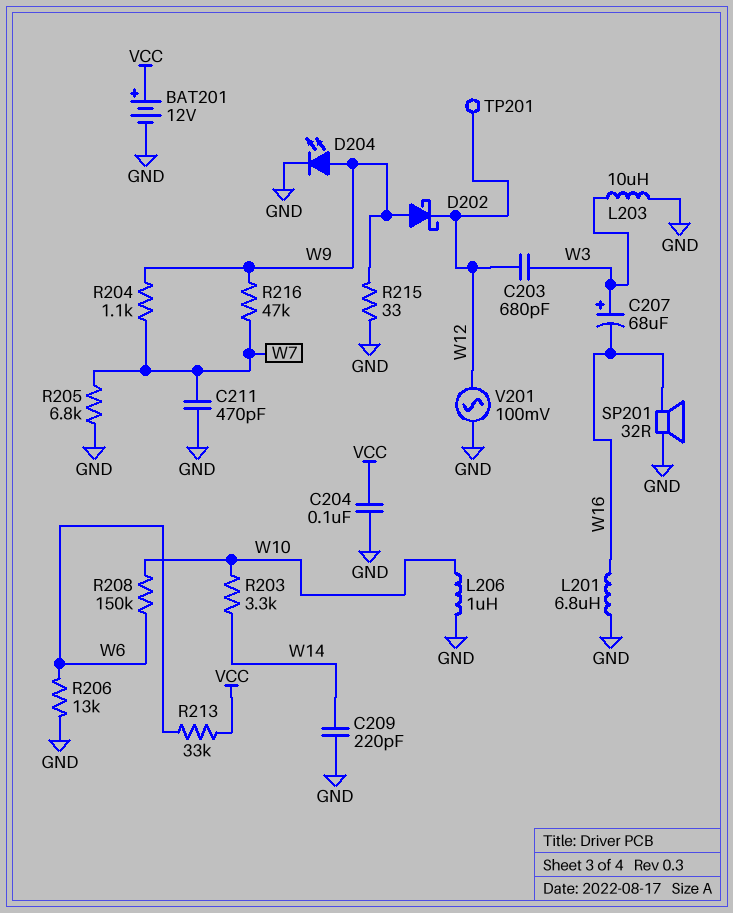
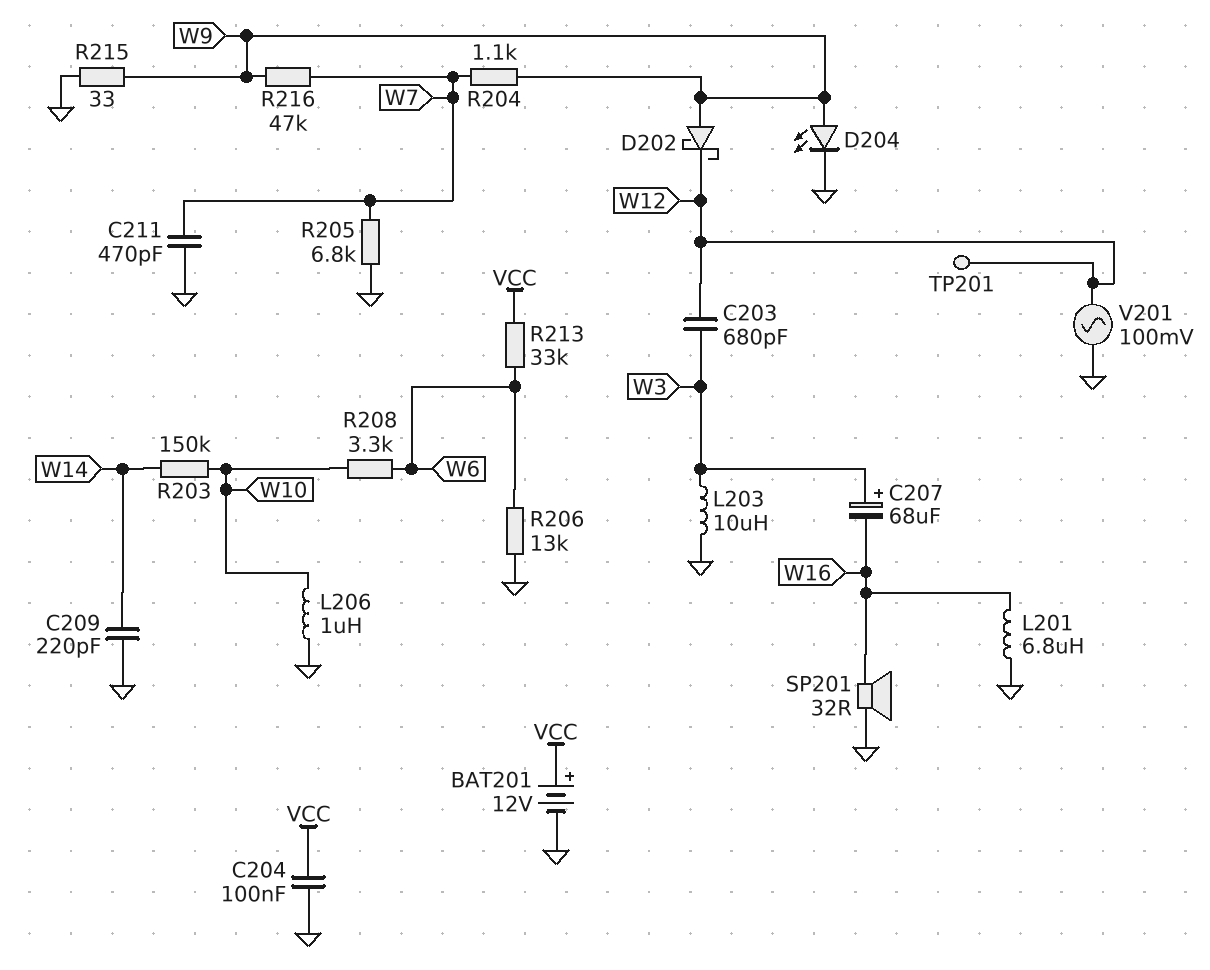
R203: 3.3k (W10, W14) -> 150k (W10, W14)
R208: 150k (W6, W10) -> 3.3k (W6, W10)

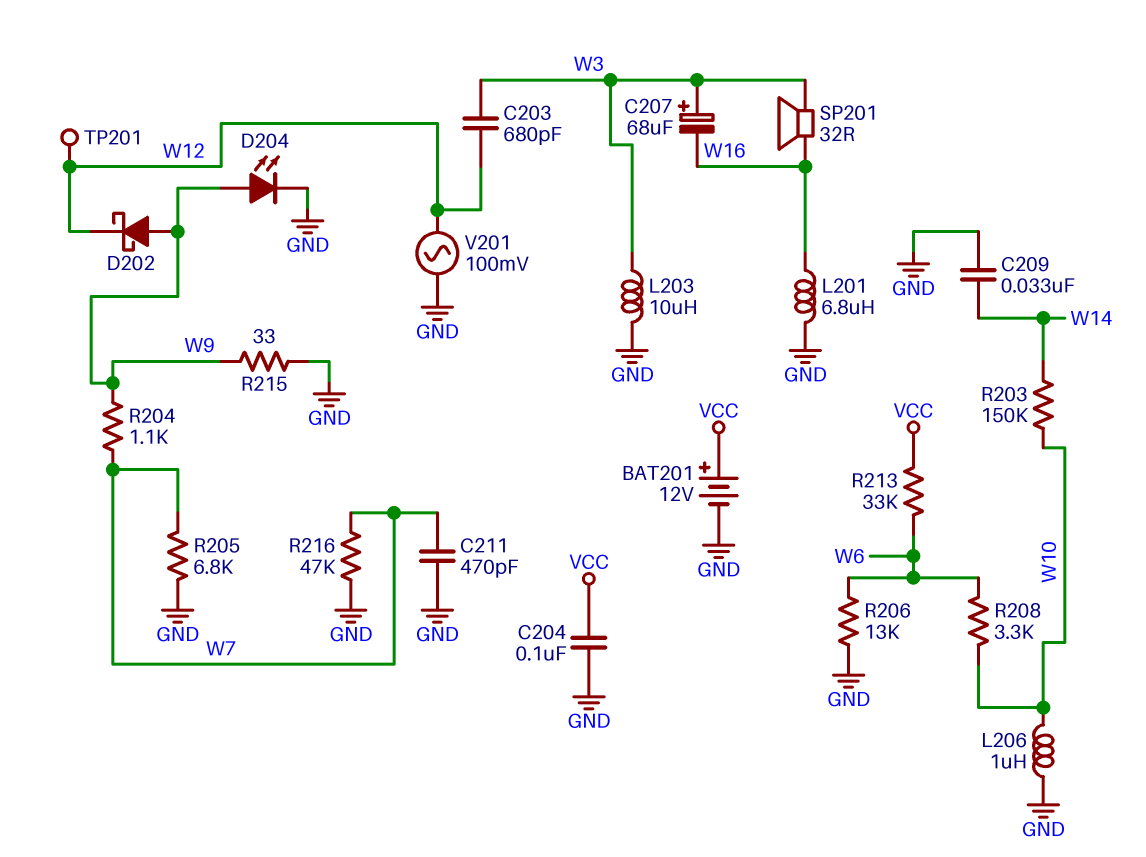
C209: 220pF (GND, W14) -> 33nF (GND, W14)
R216: 47k (W7, W9) -> 47k (GND, W7)
SP201: speaker 32R (GND, W16) -> speaker 32R (W3, W16)

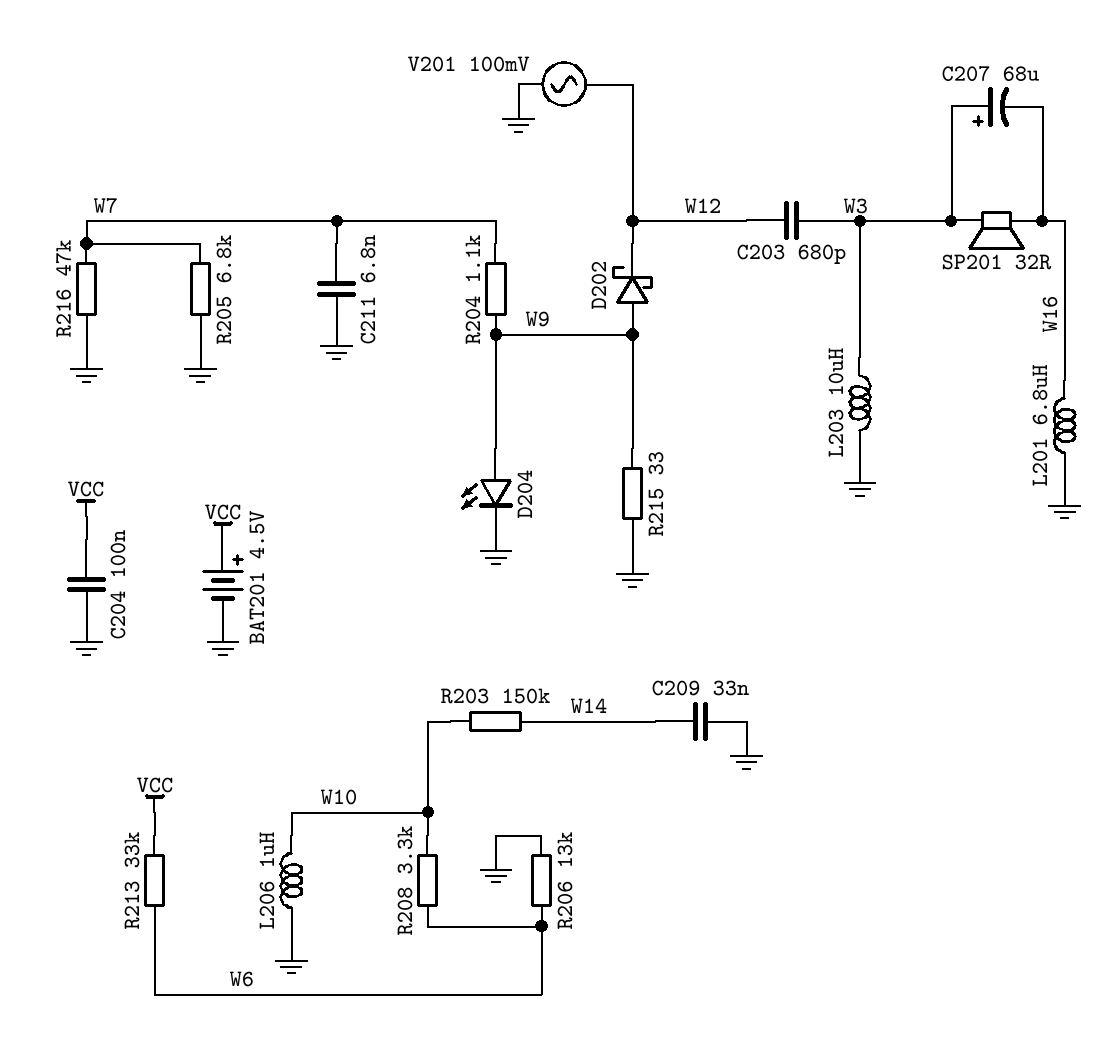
BAT201: 12V (plus VCC, minus GND) -> 4.5V (plus VCC, minus GND)
C211: 470pF (GND, W7) -> 6.8nF (GND, W7)
TP201: test point (W12) -> none

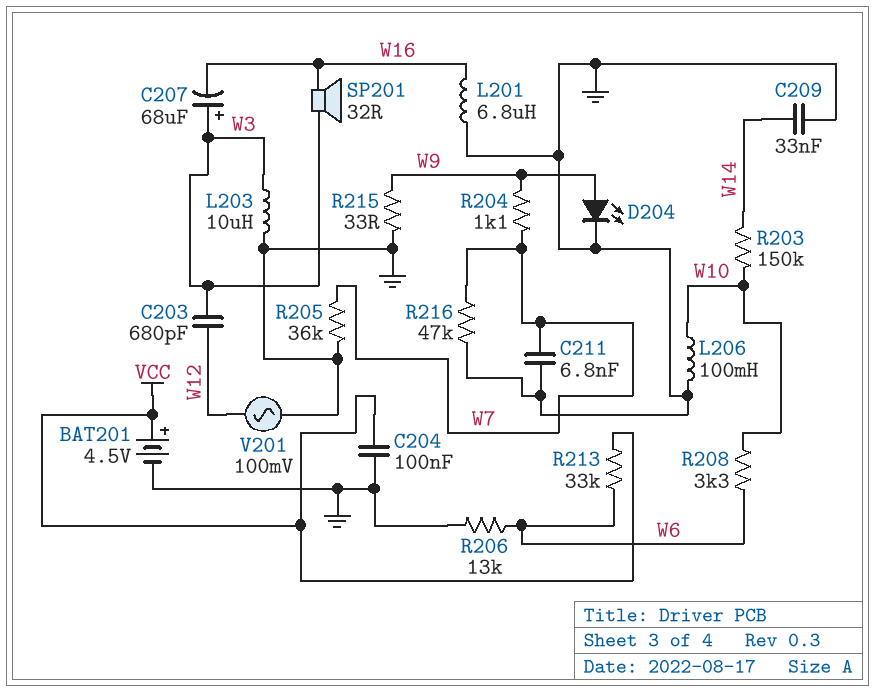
D202: schottky (A W9, K W12) -> none
L206: 1uH (GND, W10) -> 100mH (GND, W10)
R205: 6.8k (GND, W7) -> 36k (GND, W7)

